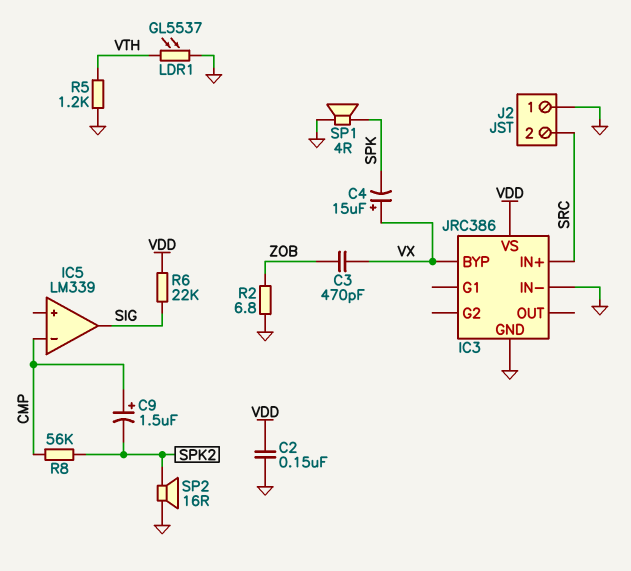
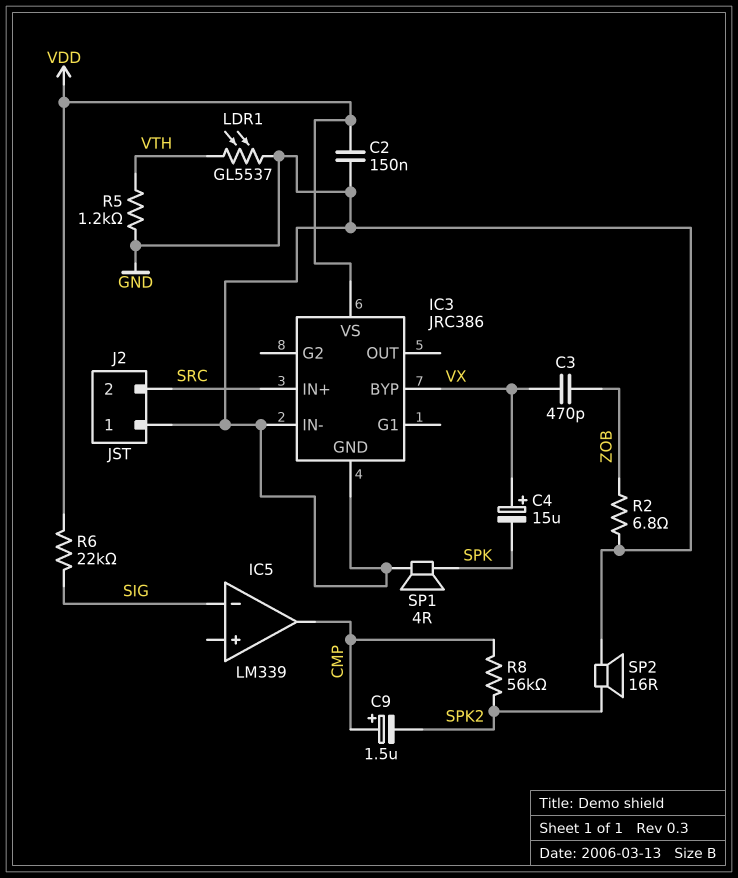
IC5 pin in-: CMP -> SIG
IC5 pin out: SIG -> CMP

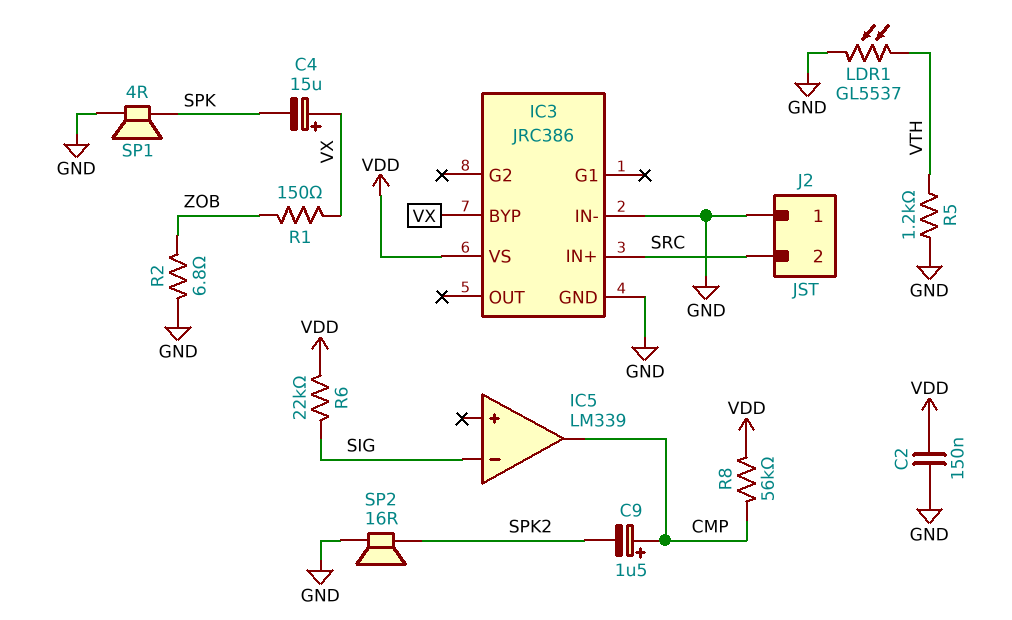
C3: 470pF (VX, ZOB) -> none
R1: none -> 150 (VX, ZOB)
R8: 56k (CMP, SPK2) -> 56k (CMP, VDD)

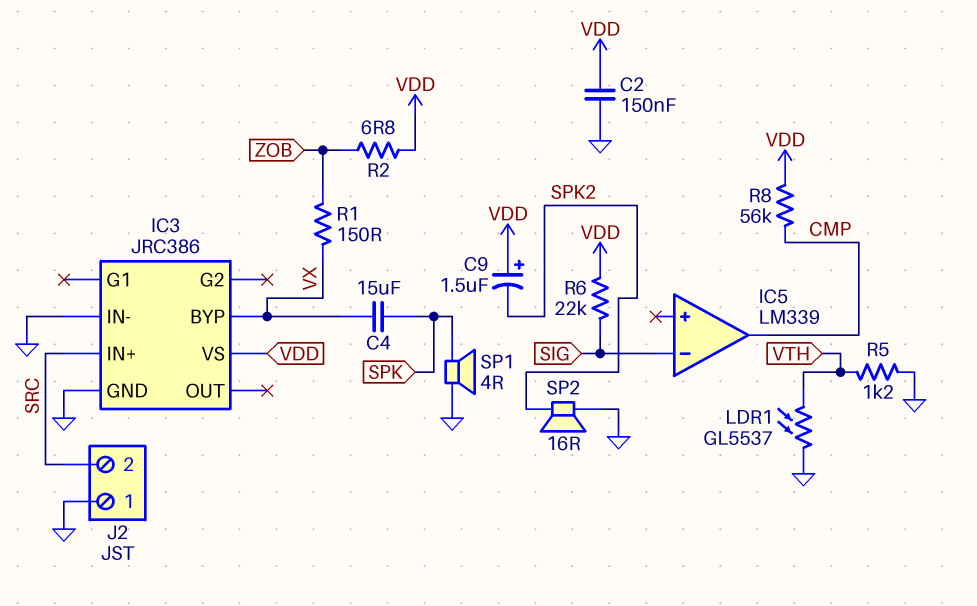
C4: 15uF (plus VX, minus SPK) -> 15uF (SPK, VX)
C9: 1.5uF (plus CMP, minus SPK2) -> 1.5uF (plus VDD, minus SPK2)
R2: 6.8 (GND, ZOB) -> 6.8 (VDD, ZOB)

